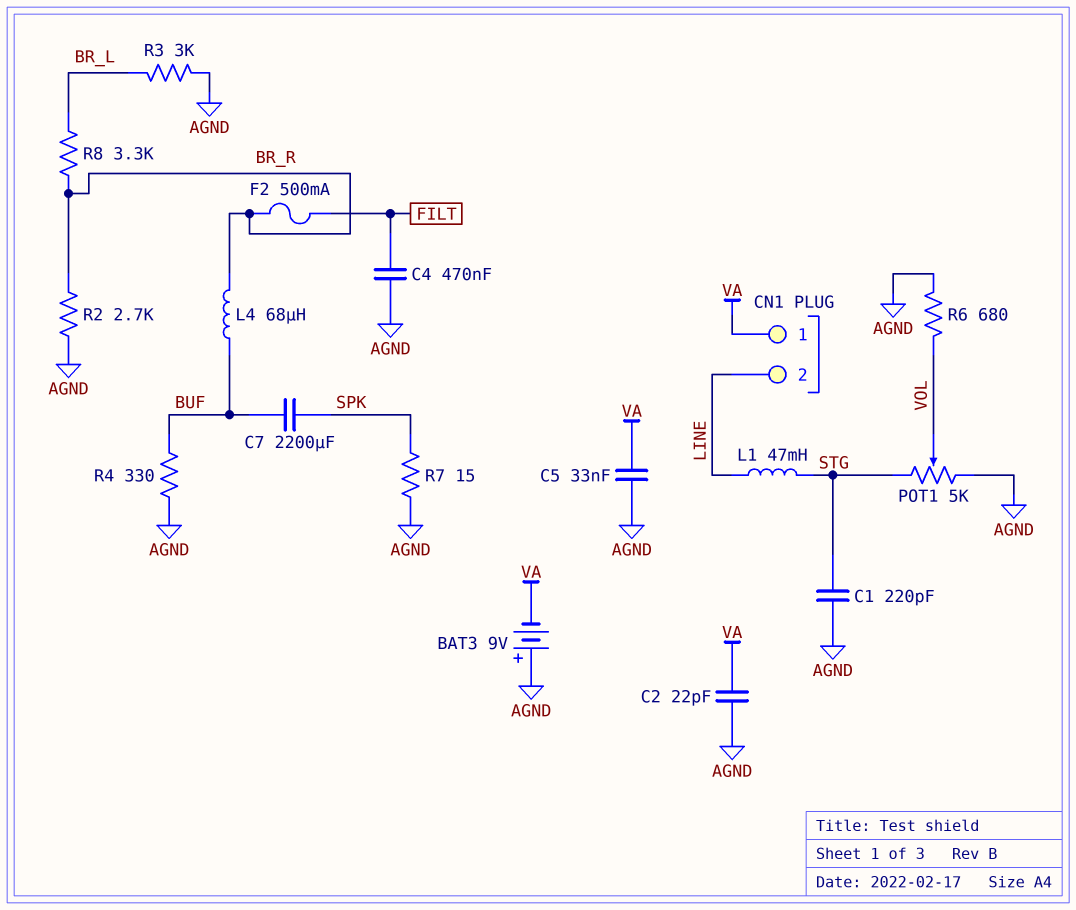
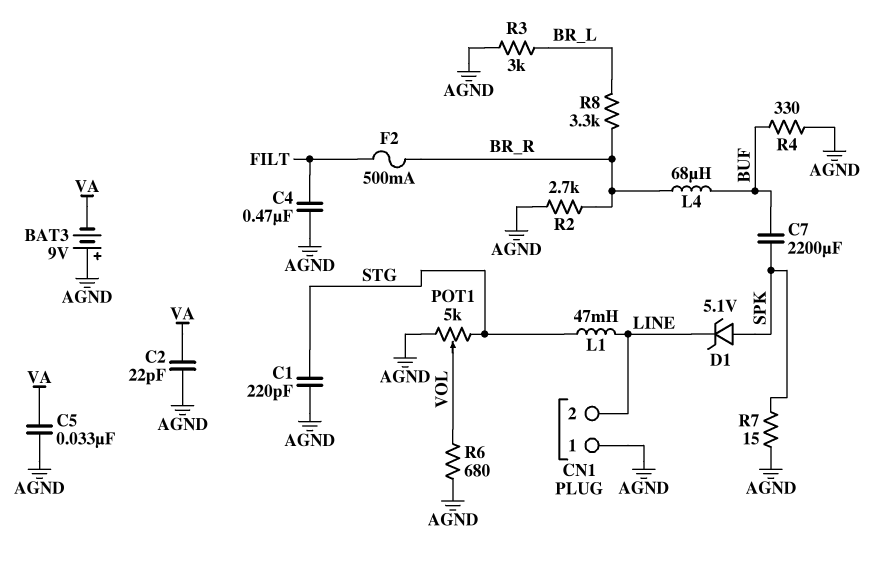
CN1 pin 1: VA -> AGND
D1: none -> zener 5.1V (A SPK, K LINE)

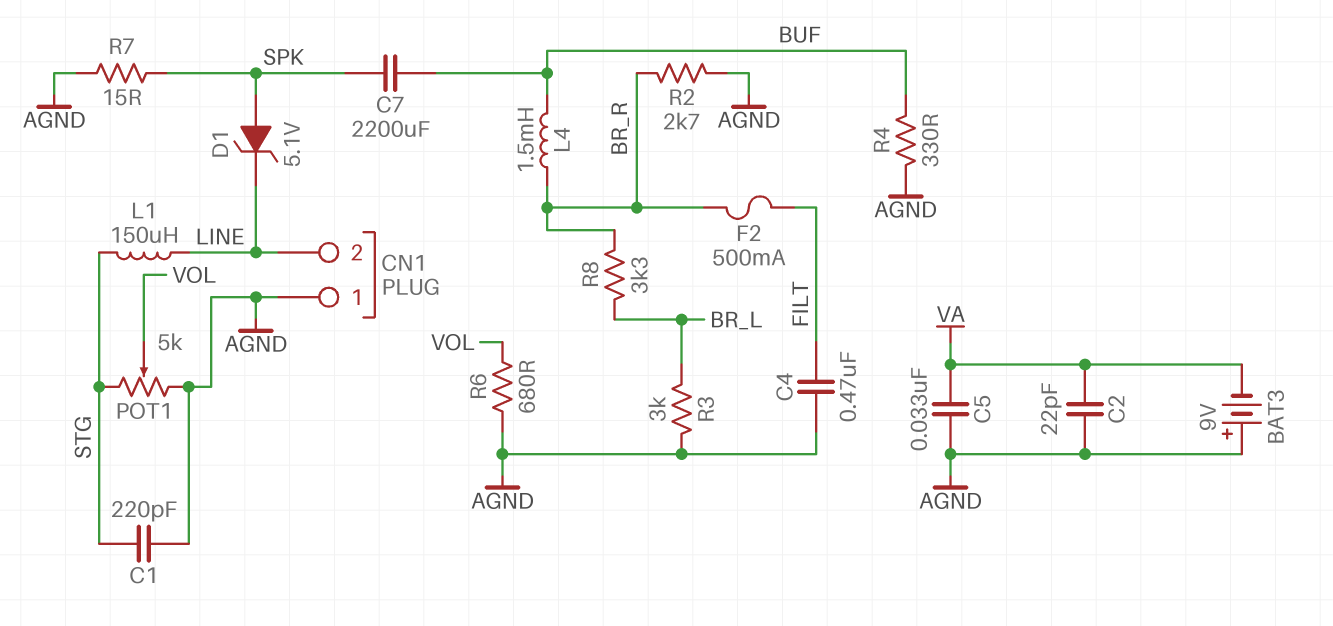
L1: 47mH (LINE, STG) -> 150uH (LINE, STG)
L4: 68uH (BR_R, BUF) -> 1.5mH (BR_R, BUF)

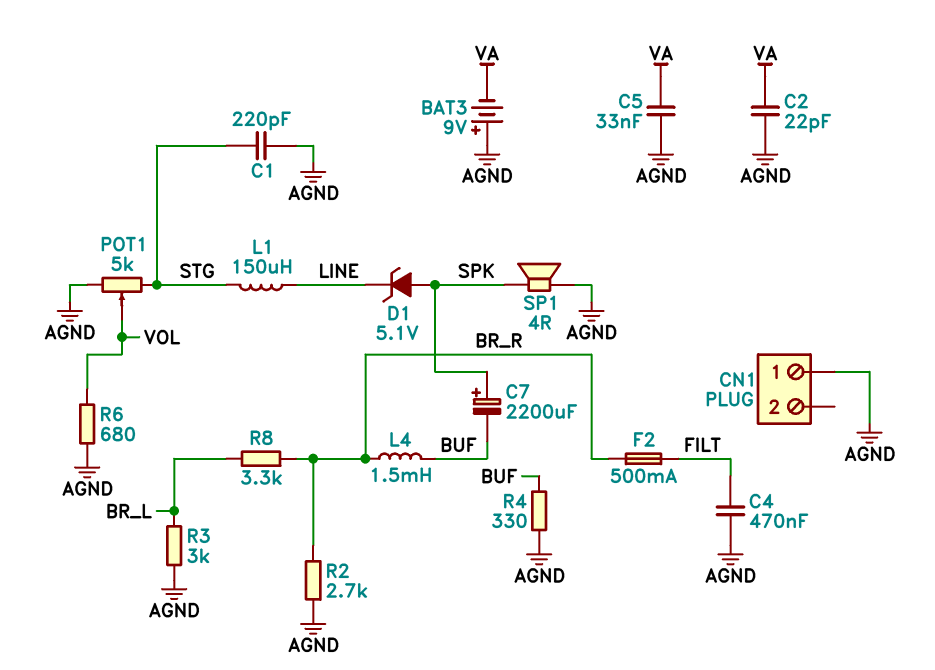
C7: 2200uF (BUF, SPK) -> 2200uF (plus SPK, minus BUF)
CN1 pin 2: LINE -> none
R7: 15 (AGND, SPK) -> none
SP1: none -> speaker 4R (AGND, SPK)

